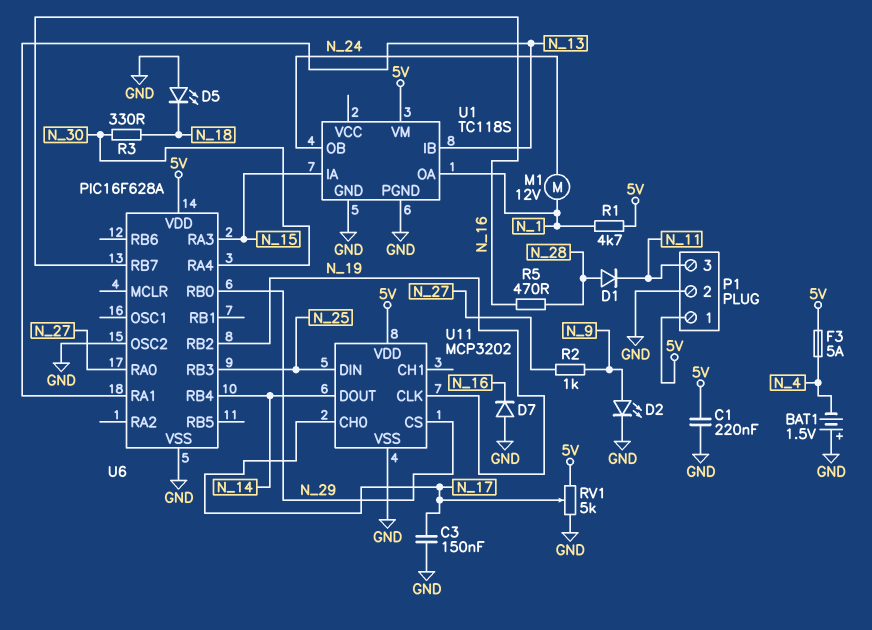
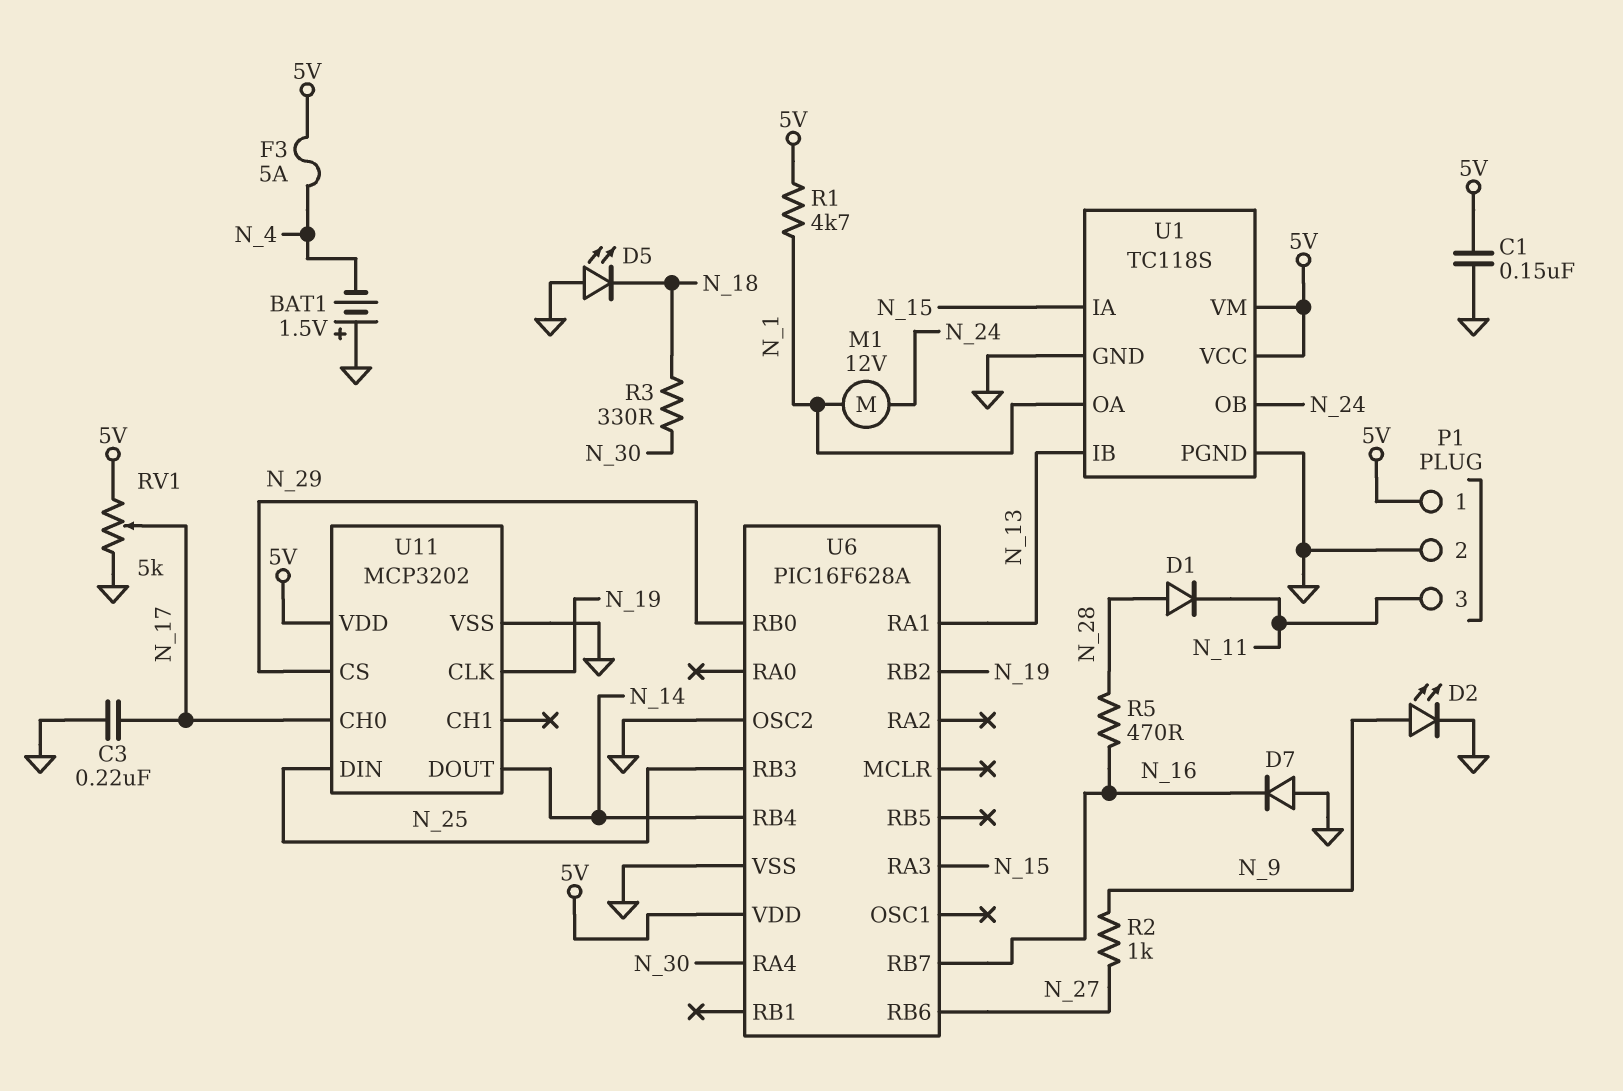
C1: 220nF (5V, GND) -> 150nF (5V, GND)
C3: 150nF (GND, N_17) -> 220nF (GND, N_17)
U1 pin VCC: none -> 5V
U6 pin RA0: N_27 -> none
U6 pin RB6: none -> N_27

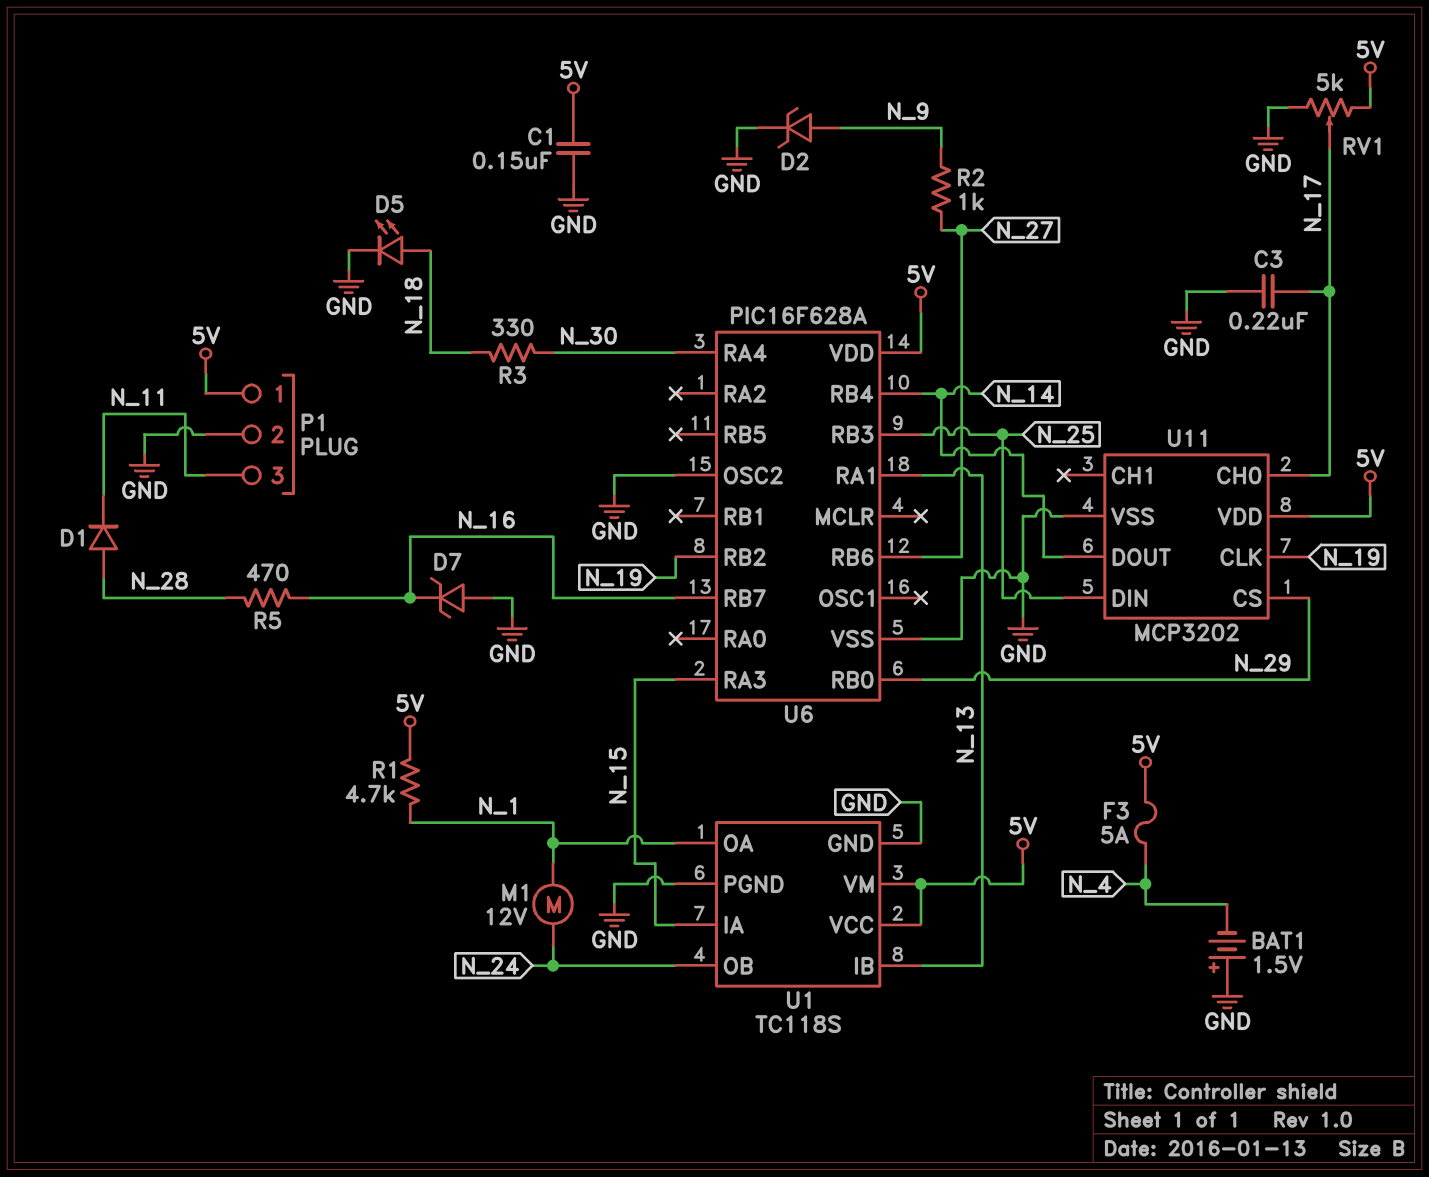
D2: LED (A N_9, K GND) -> zener (A N_9, K GND)
D5: LED (A GND, K N_18) -> LED (A N_18, K GND)
D7: diode (A GND, K N_16) -> zener (A GND, K N_16)

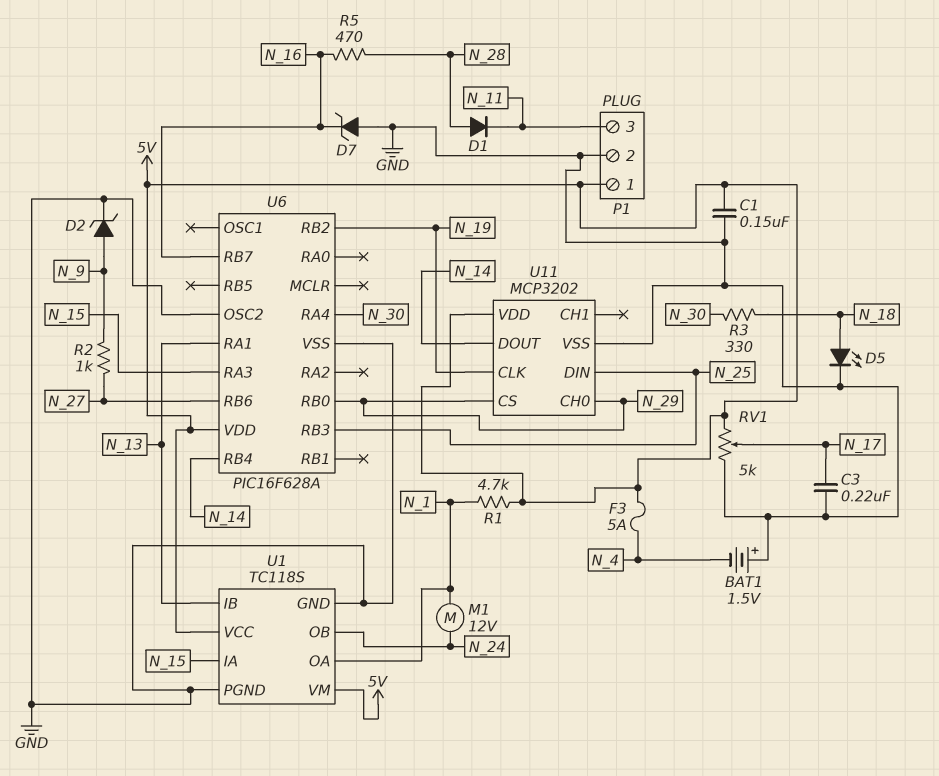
U11 pin CH0: N_17 -> N_29

